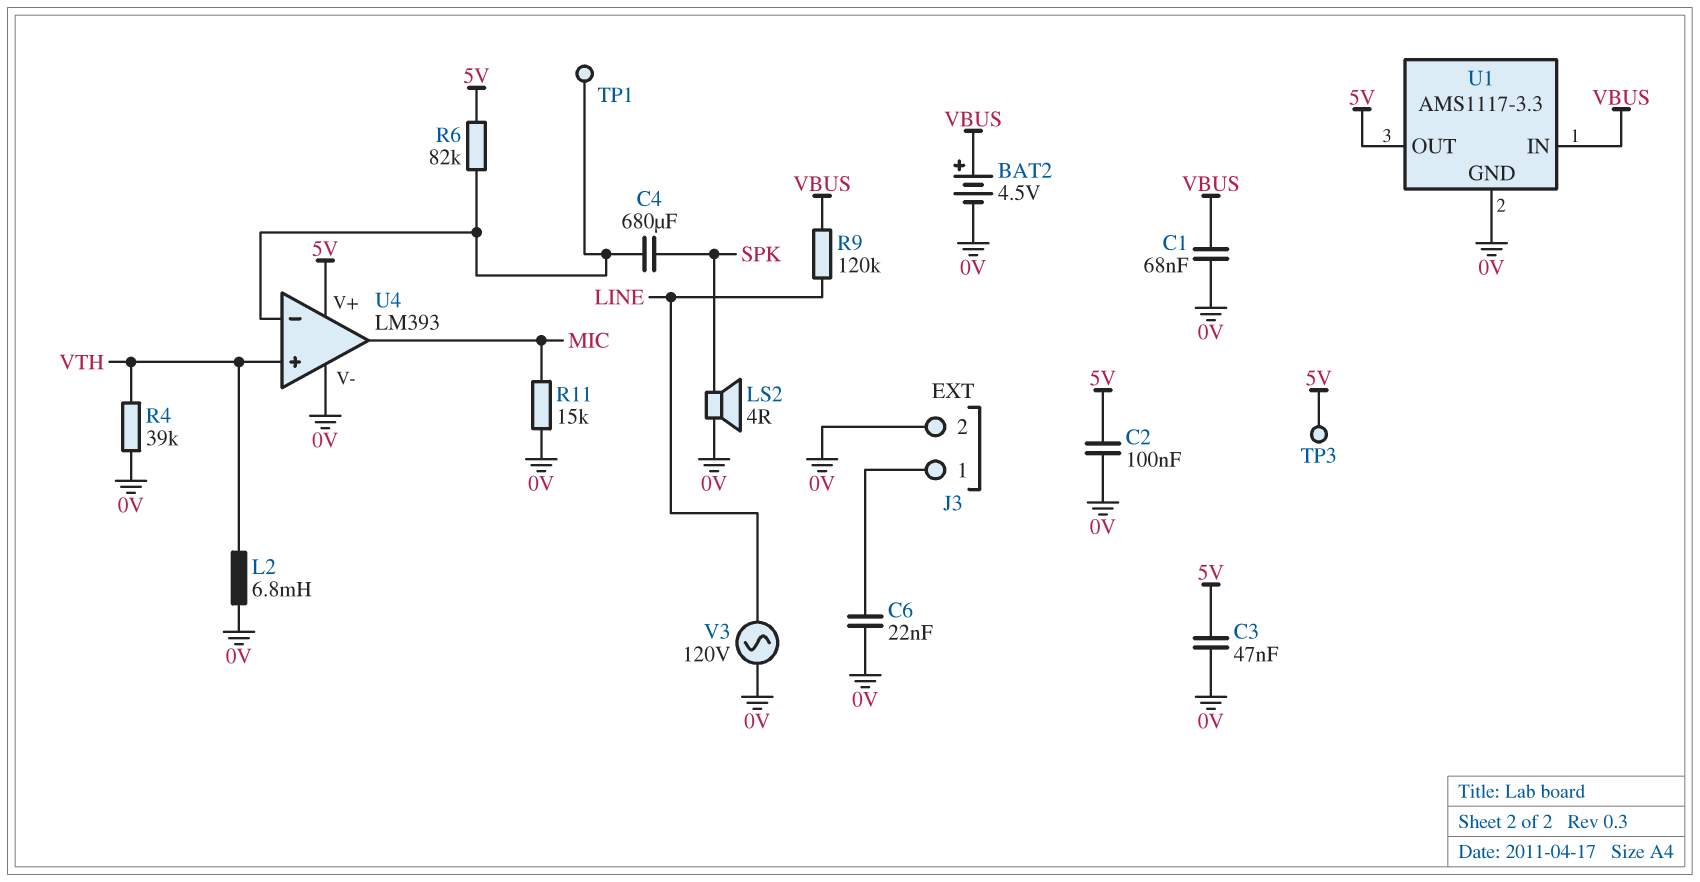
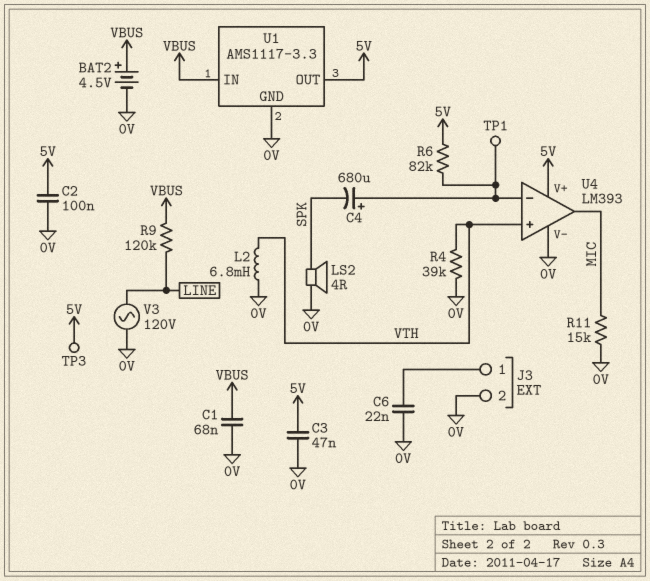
C4: 680uF (SPK, U4/in-) -> 680uF (plus U4/in-, minus SPK)

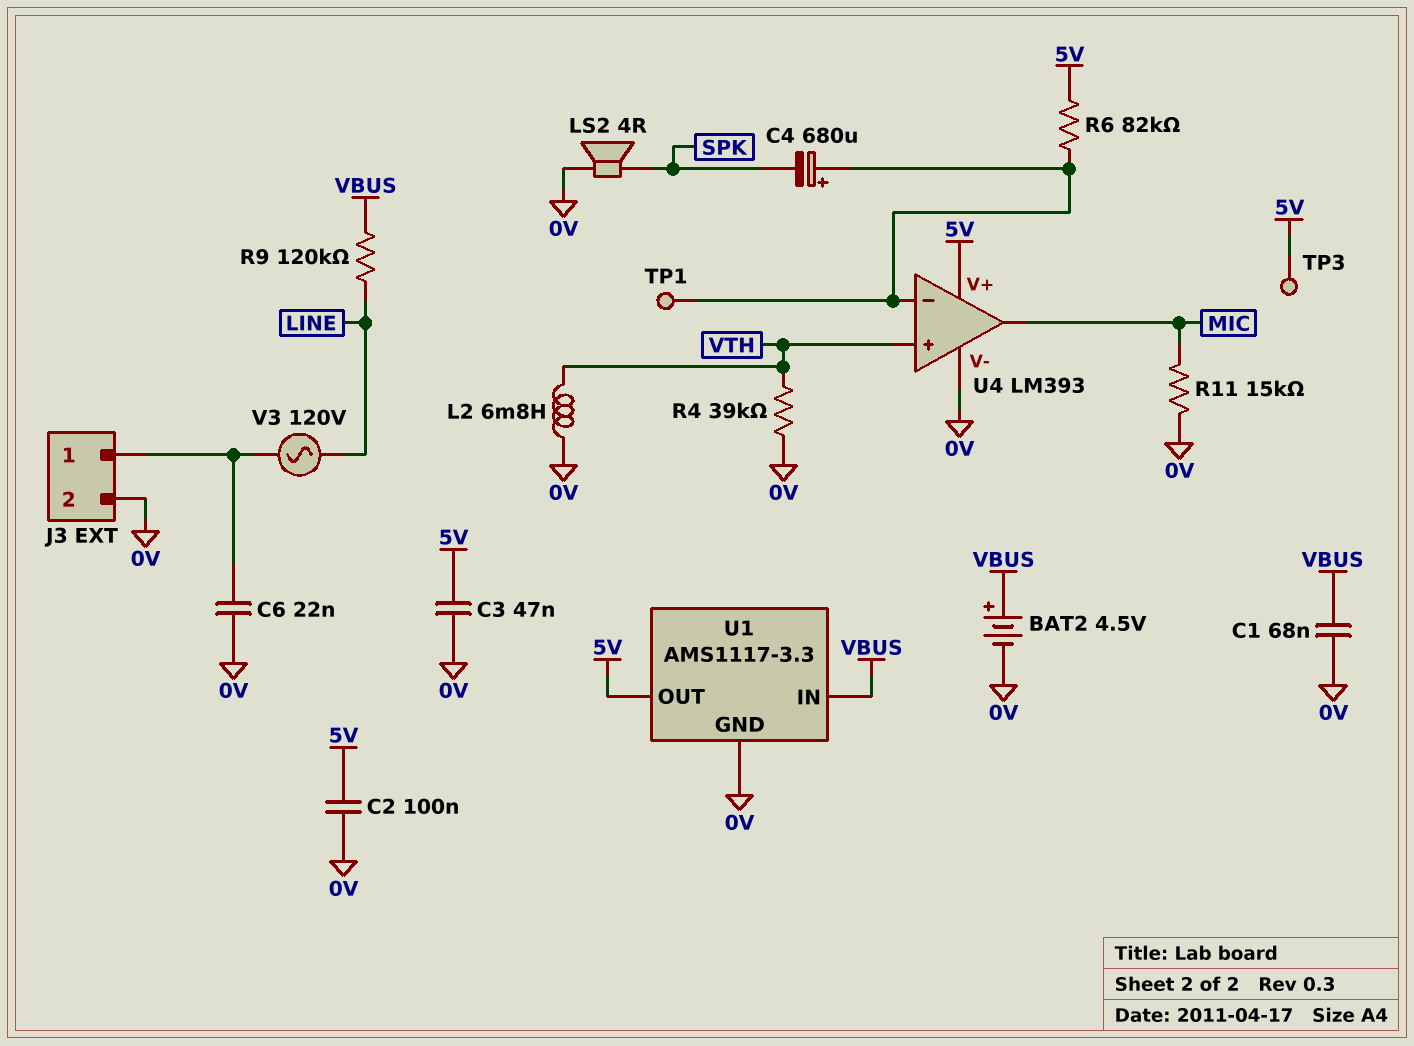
V3: AC 120V (0V, LINE) -> AC 120V (J3/1, LINE)

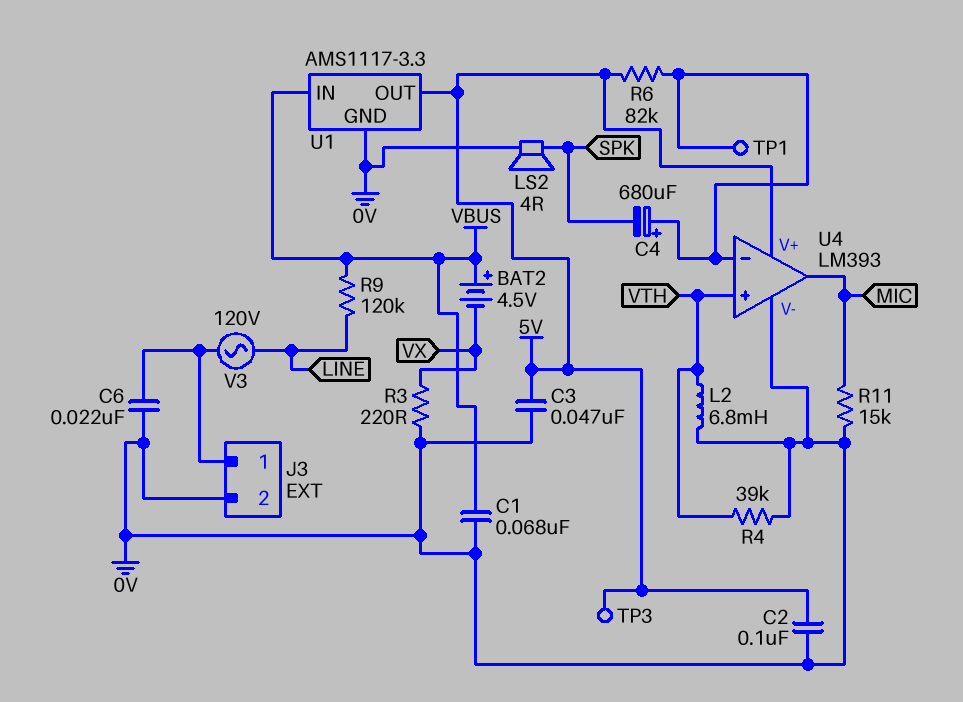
BAT2: 4.5V (plus VBUS, minus 0V) -> 4.5V (plus VBUS, minus VX)
R3: none -> 220 (0V, VX)

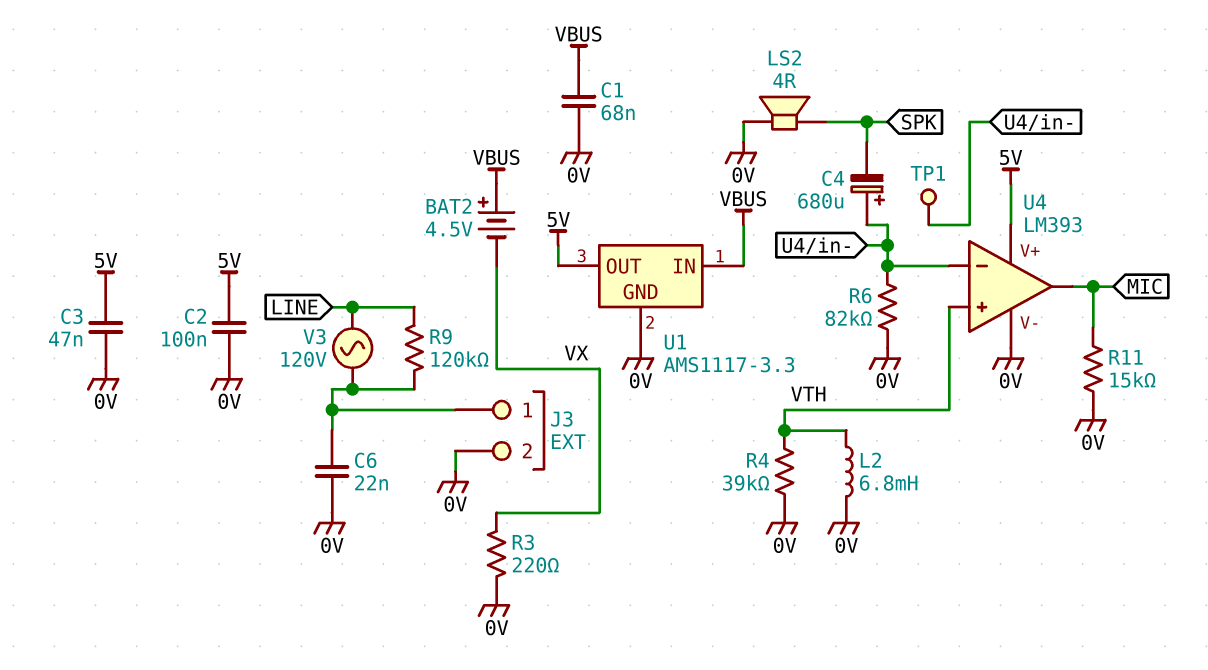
R6: 82k (5V, U4/in-) -> 82k (0V, U4/in-)
R9: 120k (LINE, VBUS) -> 120k (J3/1, LINE)
TP3: test point (5V) -> none

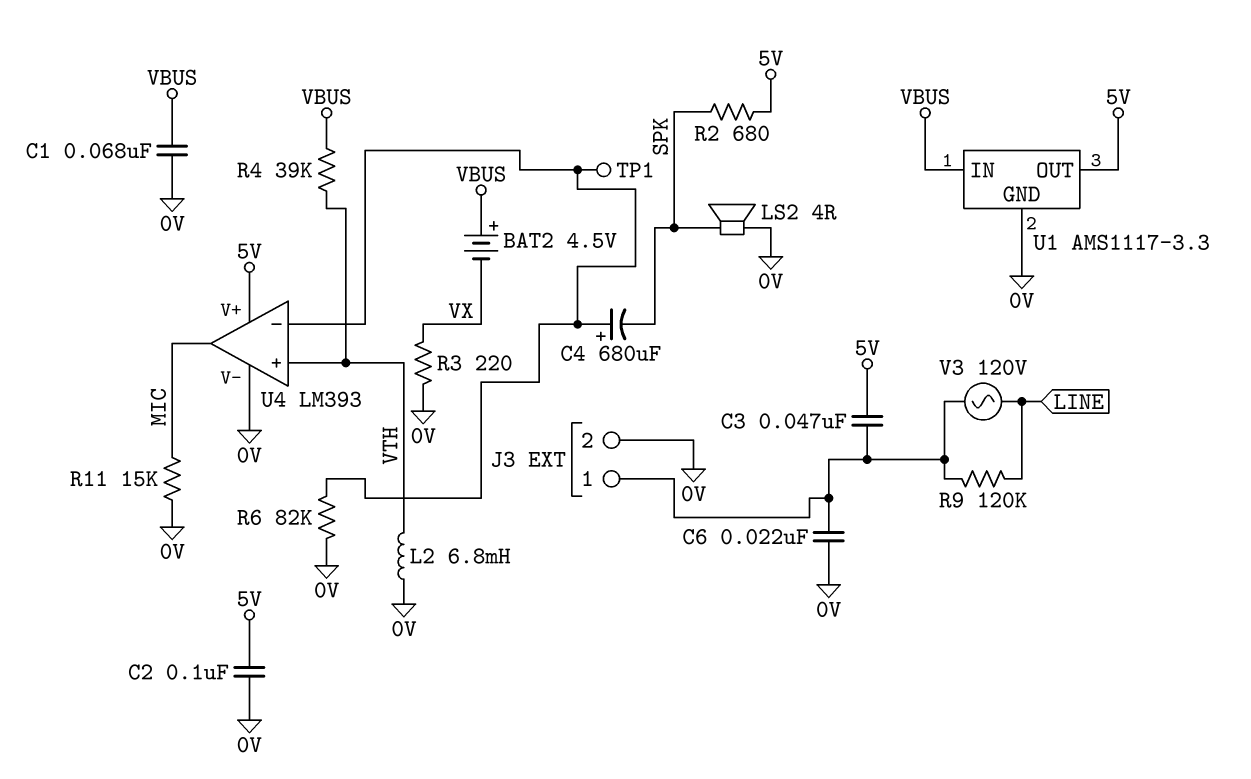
C3: 47nF (0V, 5V) -> 47nF (5V, J3/1)
R2: none -> 680 (5V, SPK)
R4: 39k (0V, VTH) -> 39k (VBUS, VTH)

